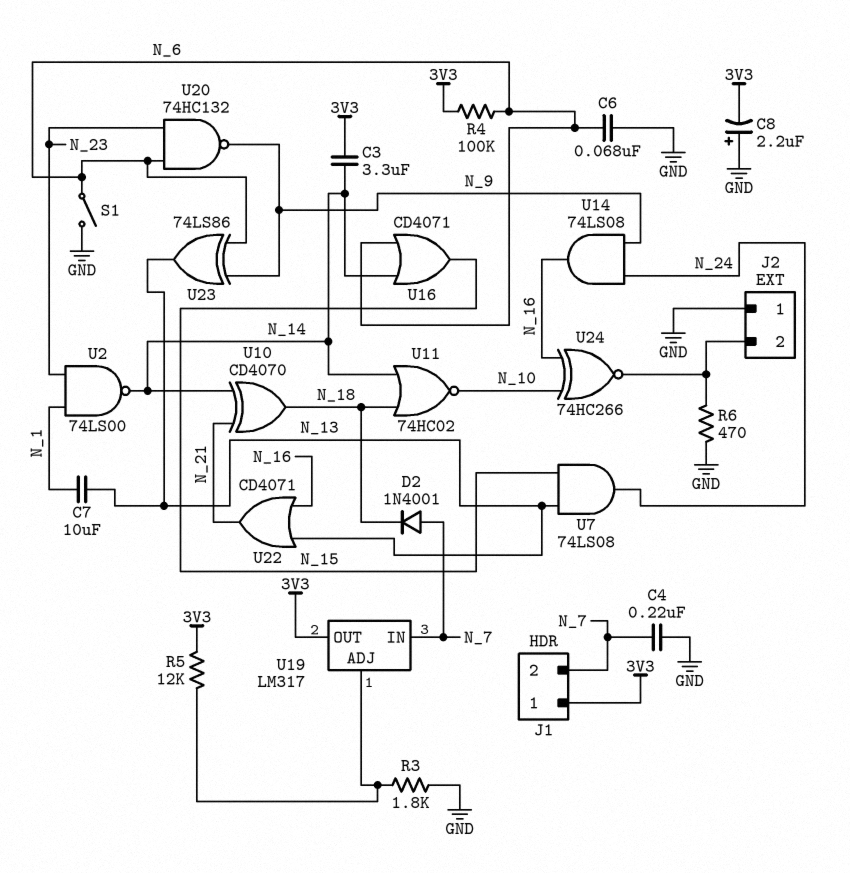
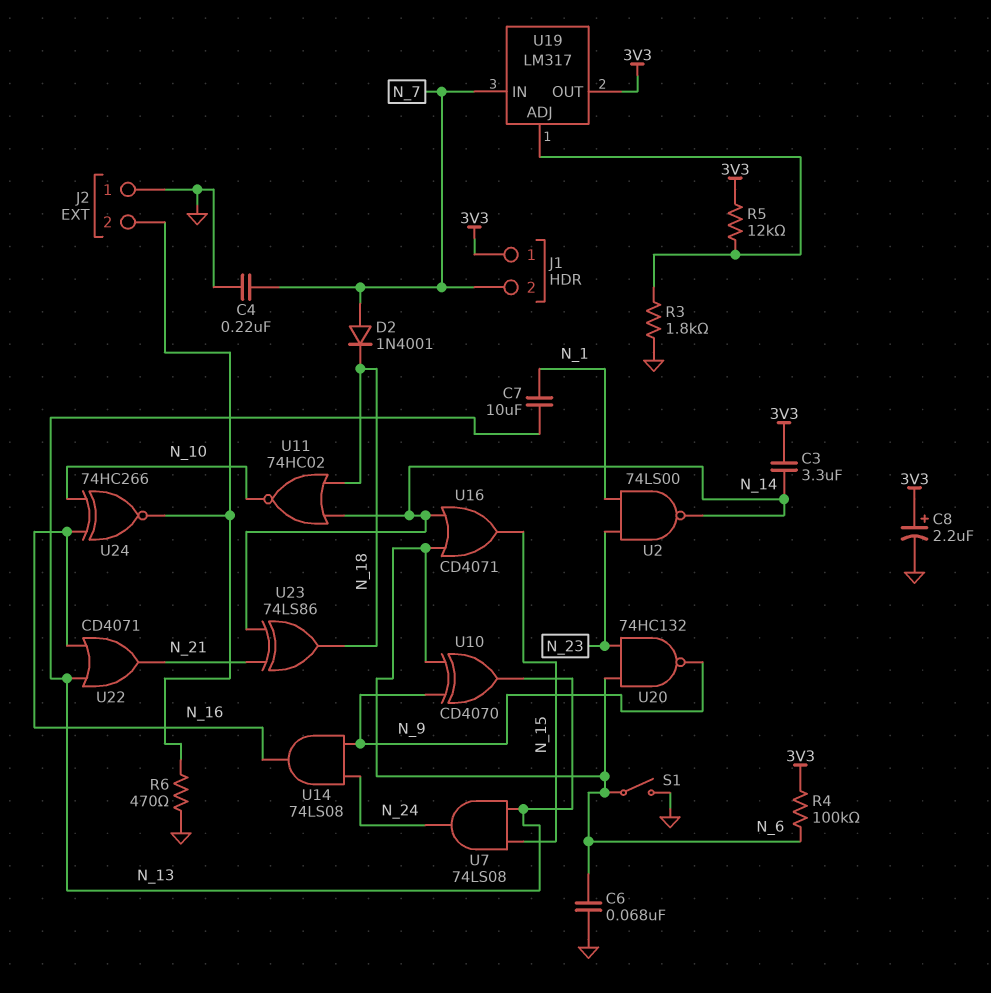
C8: 2.2uF (plus GND, minus 3V3) -> 2.2uF (plus 3V3, minus GND)
U10: XOR CD4070 (in N_14, in N_21, out N_18) -> XOR CD4070 (in N_6, in N_9, out N_13)
U23: XOR 74LS86 (in N_6, in N_9, out N_13) -> XOR 74LS86 (in N_14, in N_21, out N_18)

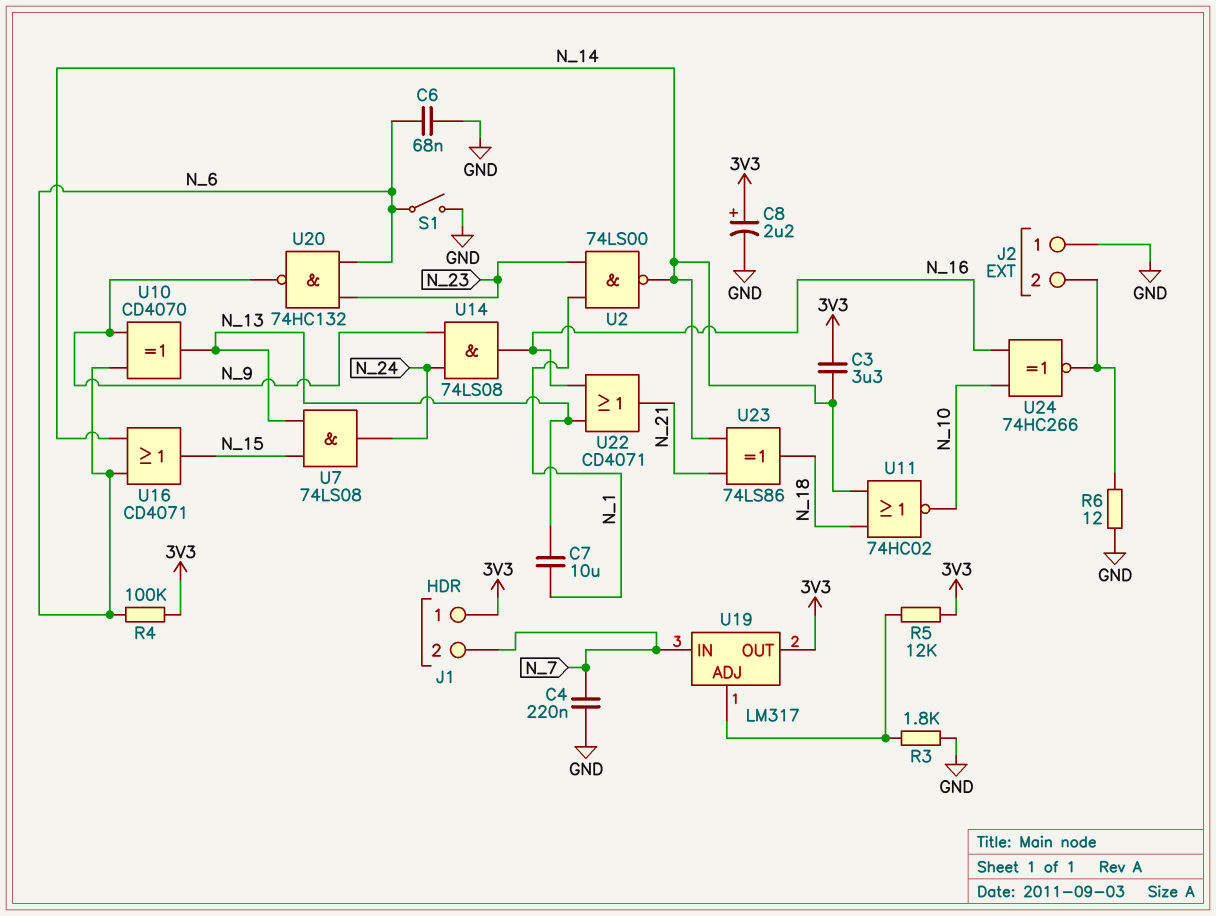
D2: diode 1N4001 (A N_7, K N_18) -> none
R6: 470 (GND, J2/2) -> 12 (GND, J2/2)

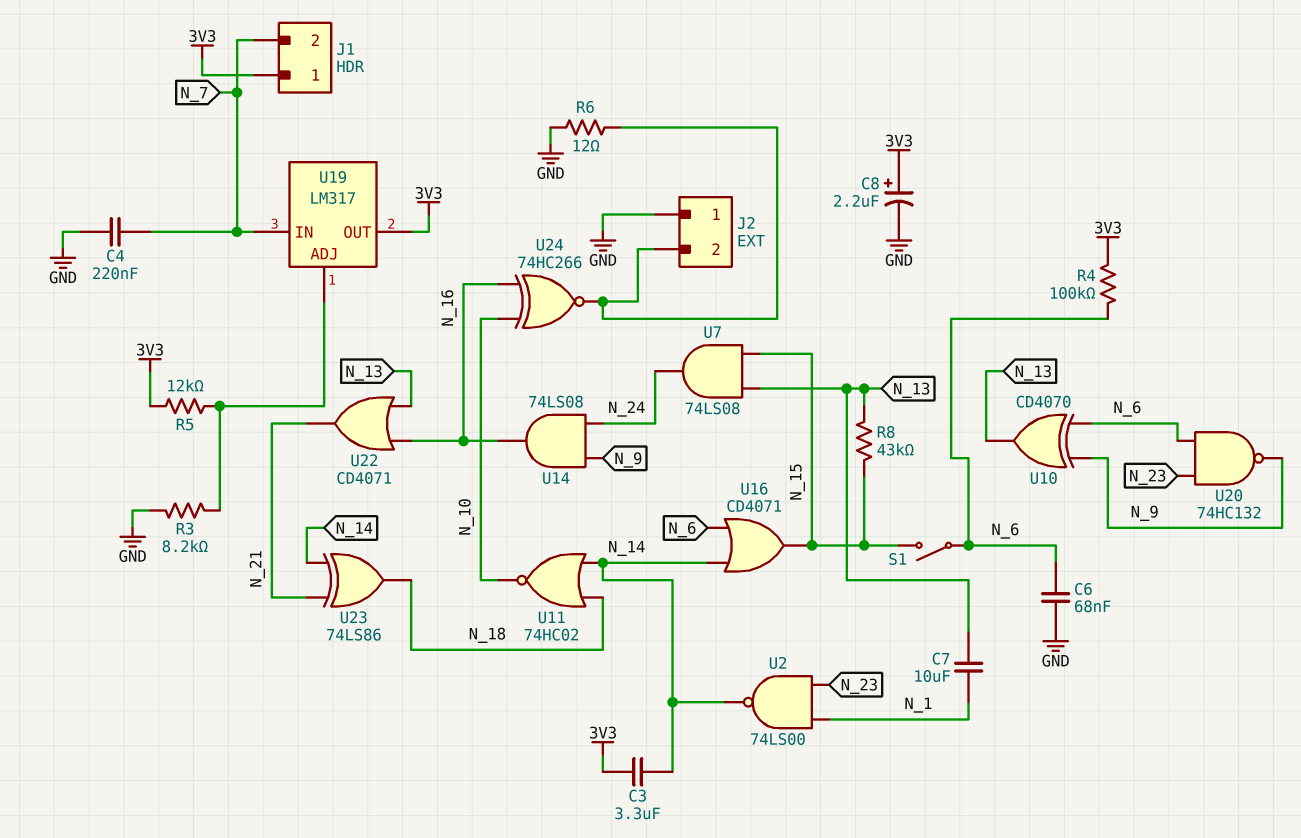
R3: 1.8k (GND, U19/ADJ) -> 8.2k (GND, U19/ADJ)
R8: none -> 43k (N_13, N_15)
S1: switch (GND, N_6) -> switch (N_6, N_15)

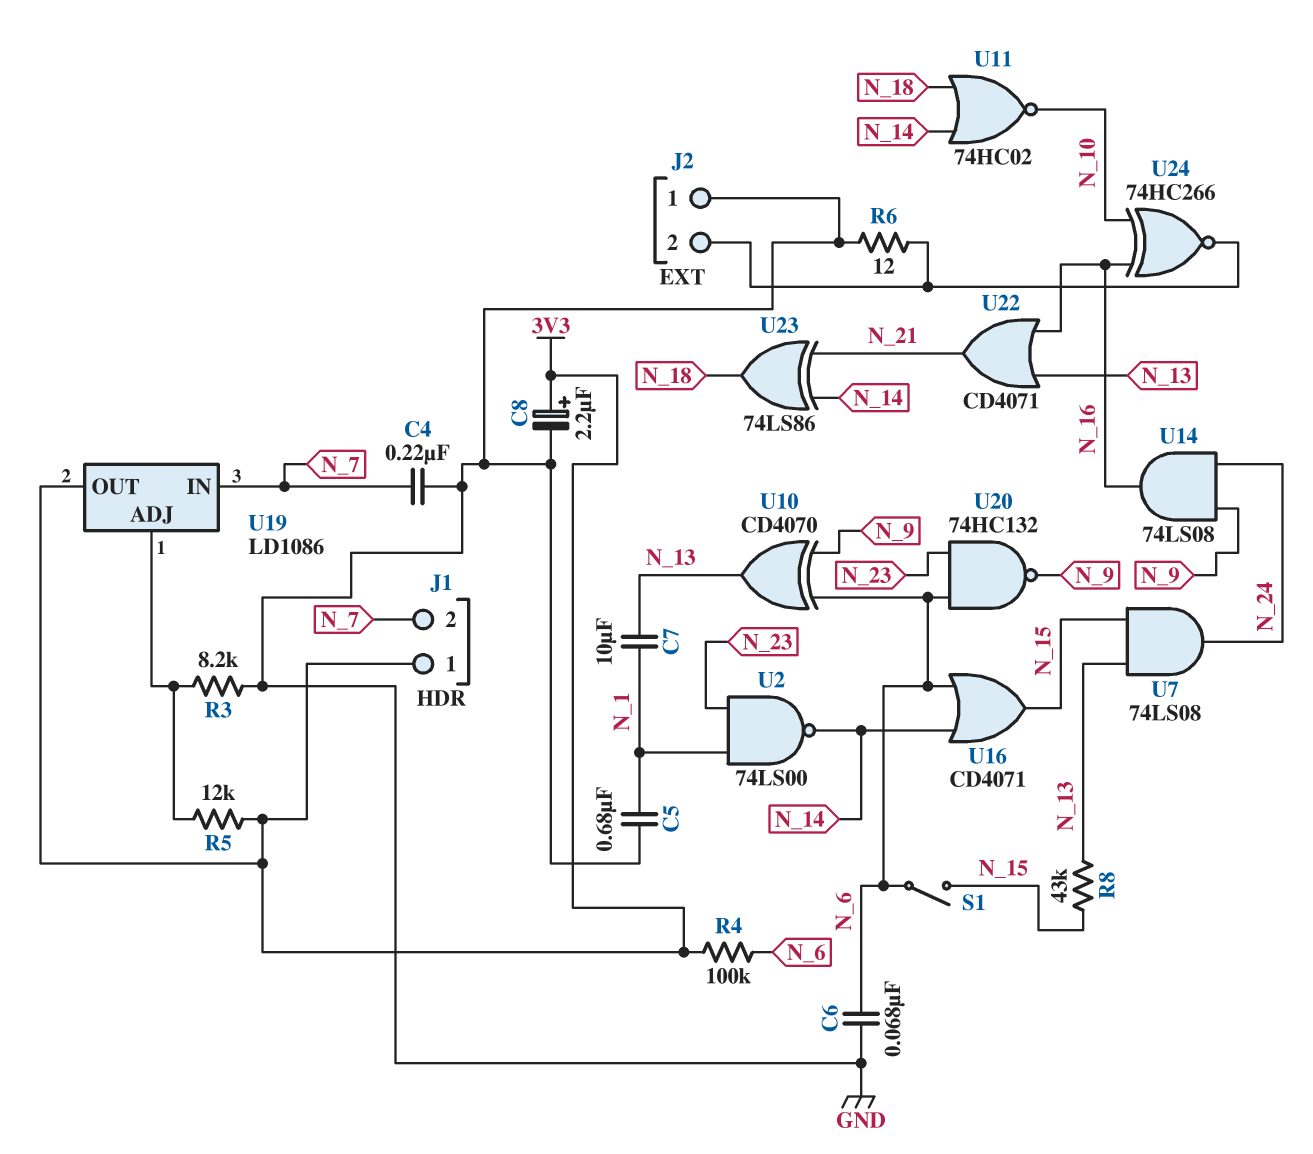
C3: 3.3uF (3V3, N_14) -> none
C5: none -> 680nF (GND, N_1)
U19: LM317 -> LD1086

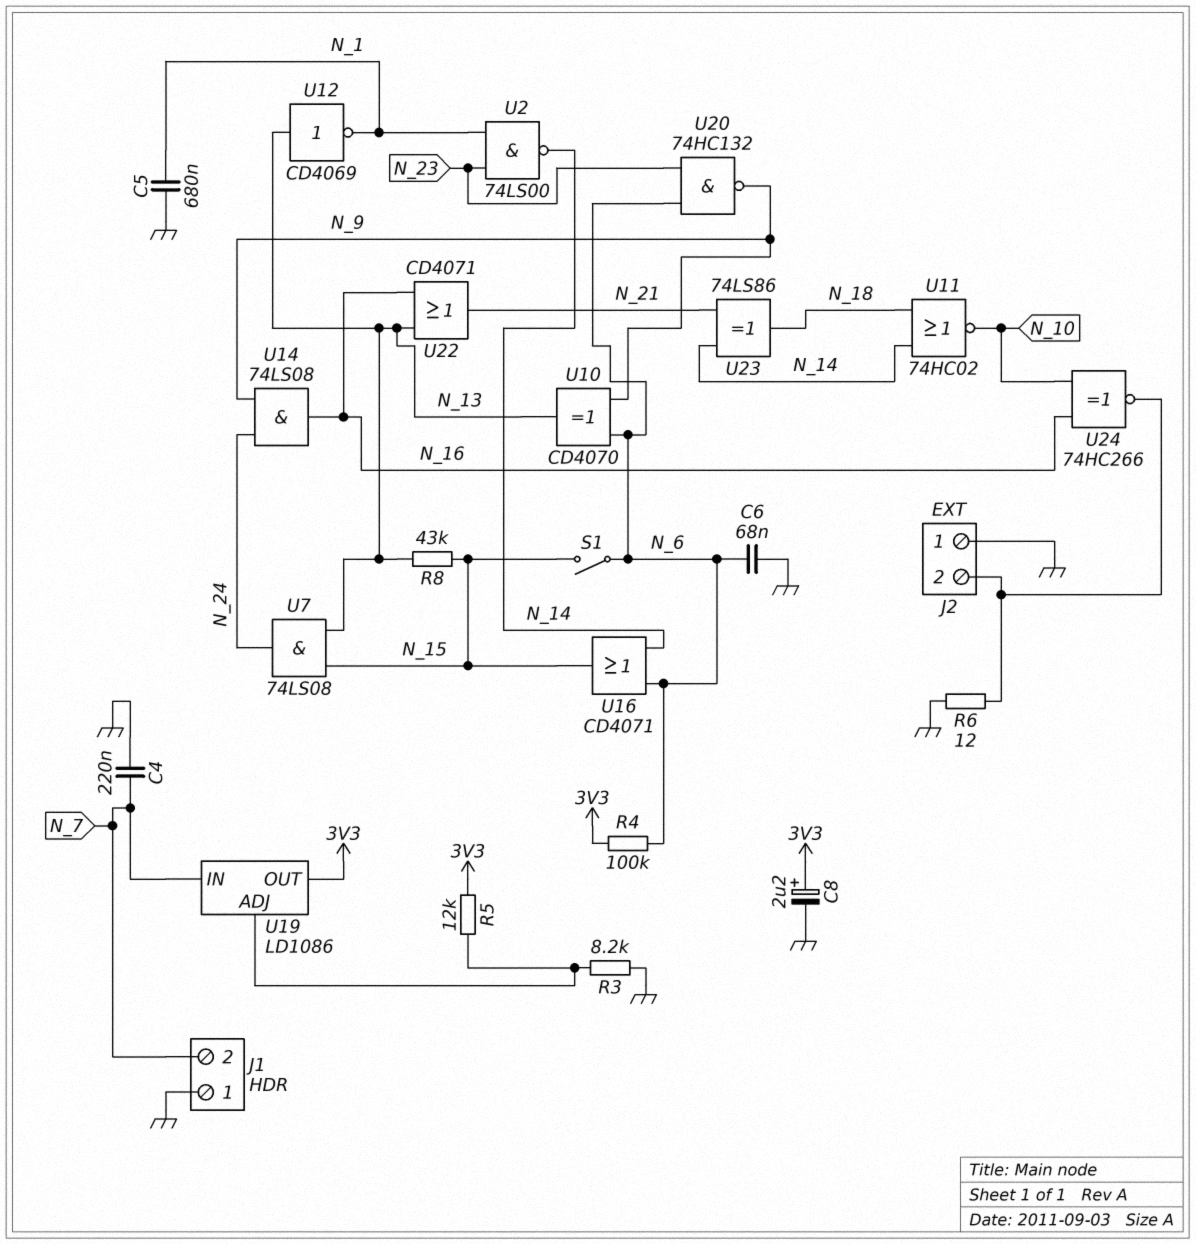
C7: 10uF (N_1, N_13) -> none
J1 pin 1: 3V3 -> GND
U12: none -> NOT CD4069 (in N_13, out N_1)

